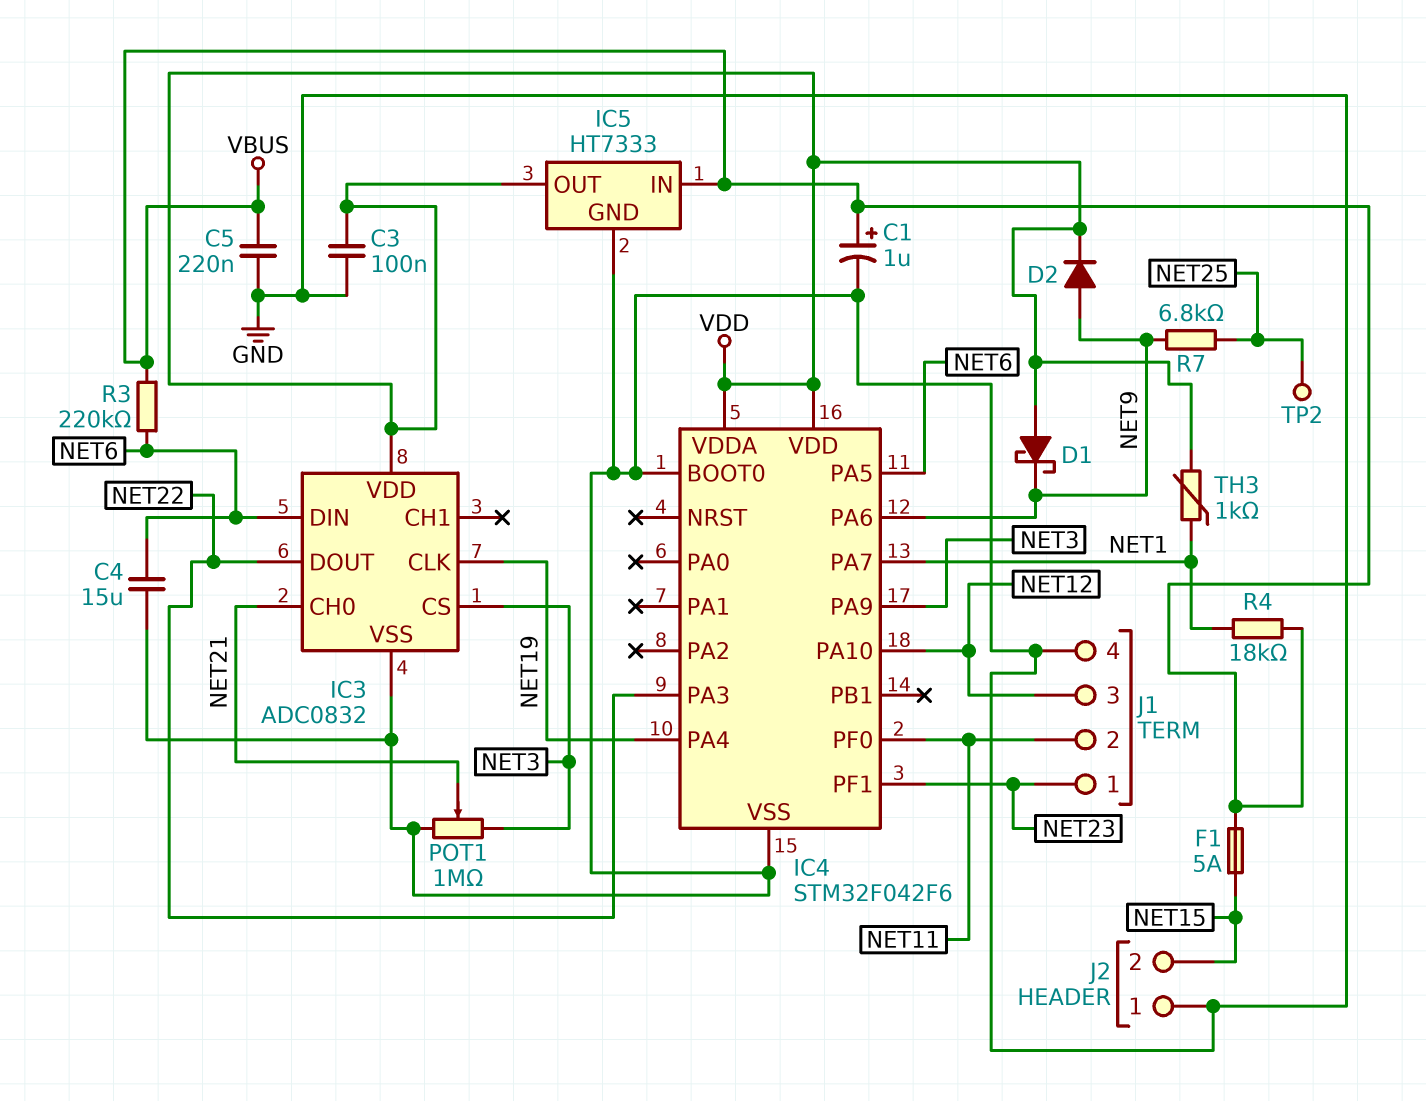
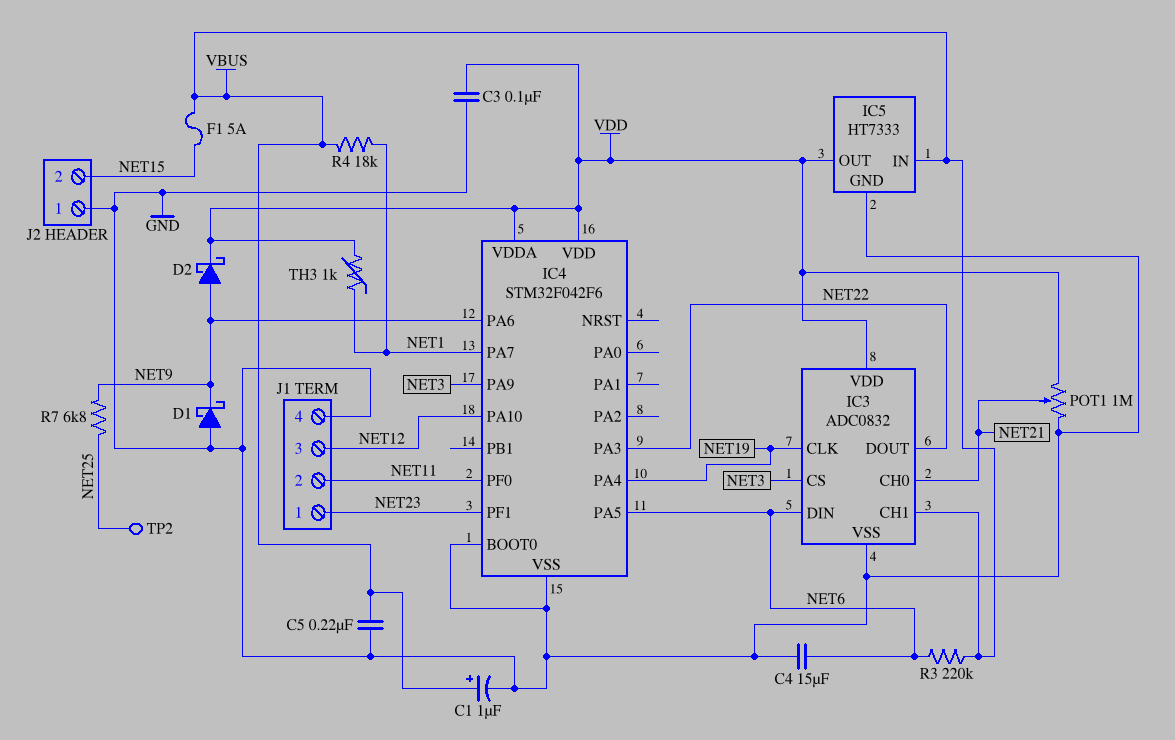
D1: schottky (A VDD, K NET9) -> schottky (A GND, K NET9)
D2: diode (A NET9, K VDD) -> schottky (A NET9, K VDD)
IC3 pin CH1: none -> VBUS
POT1: 1M (GND, NET3, wiper NET21) -> 1M (GND, VDD, wiper NET21)

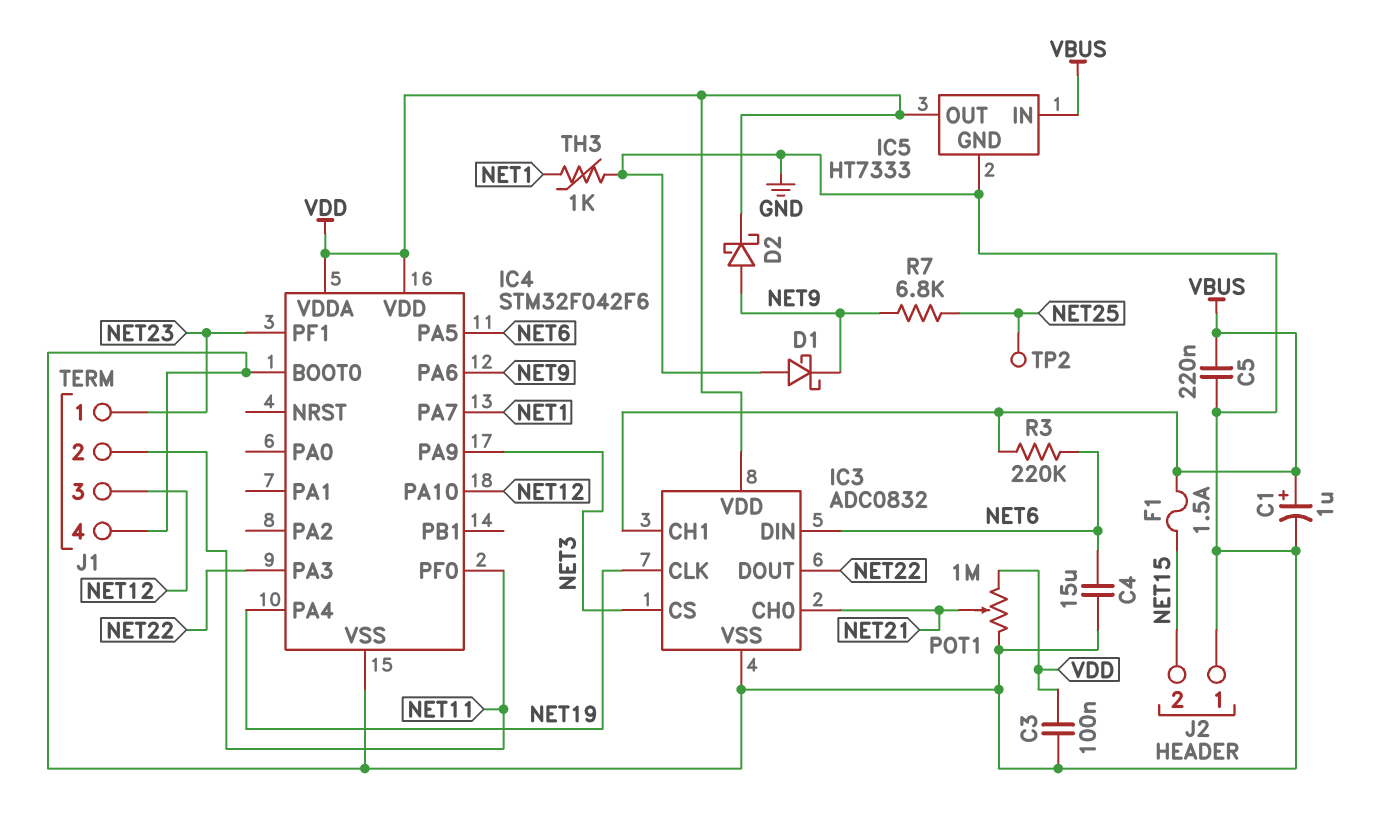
F1: 5A (NET15, VBUS) -> 1.5A (NET15, VBUS)
R4: 18k (NET1, VBUS) -> none
TH3: 1k (NET1, VDD) -> 1k (GND, NET1)

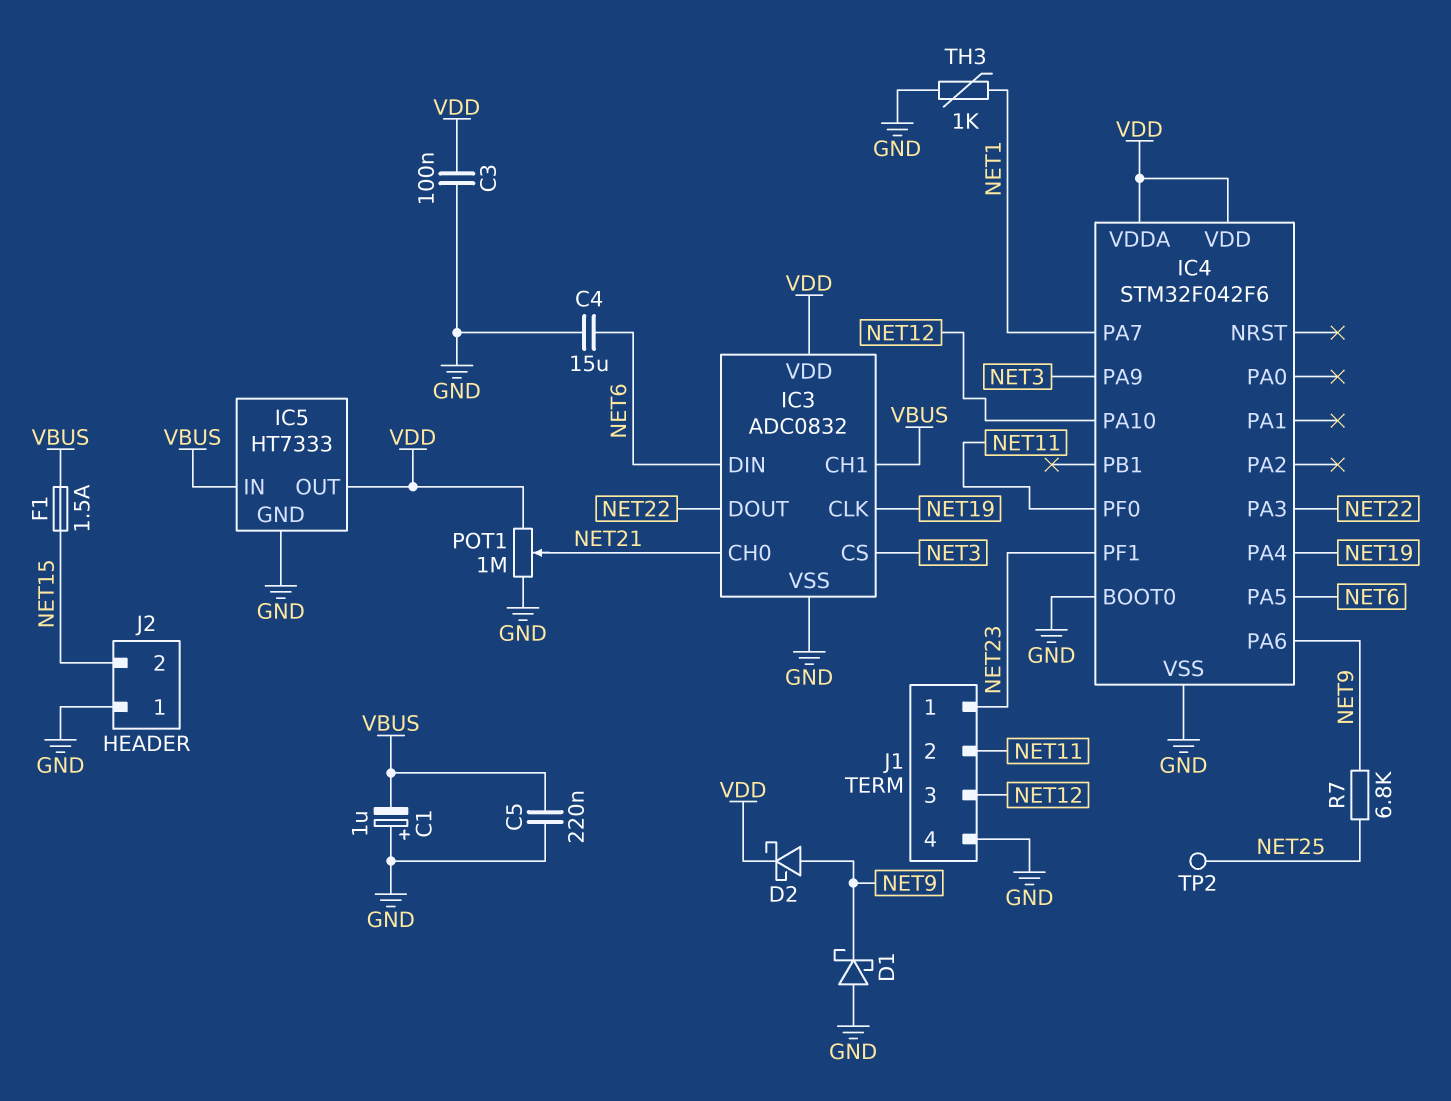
C1: 1uF (plus VBUS, minus GND) -> 1uF (plus GND, minus VBUS)
R3: 220k (NET6, VBUS) -> none

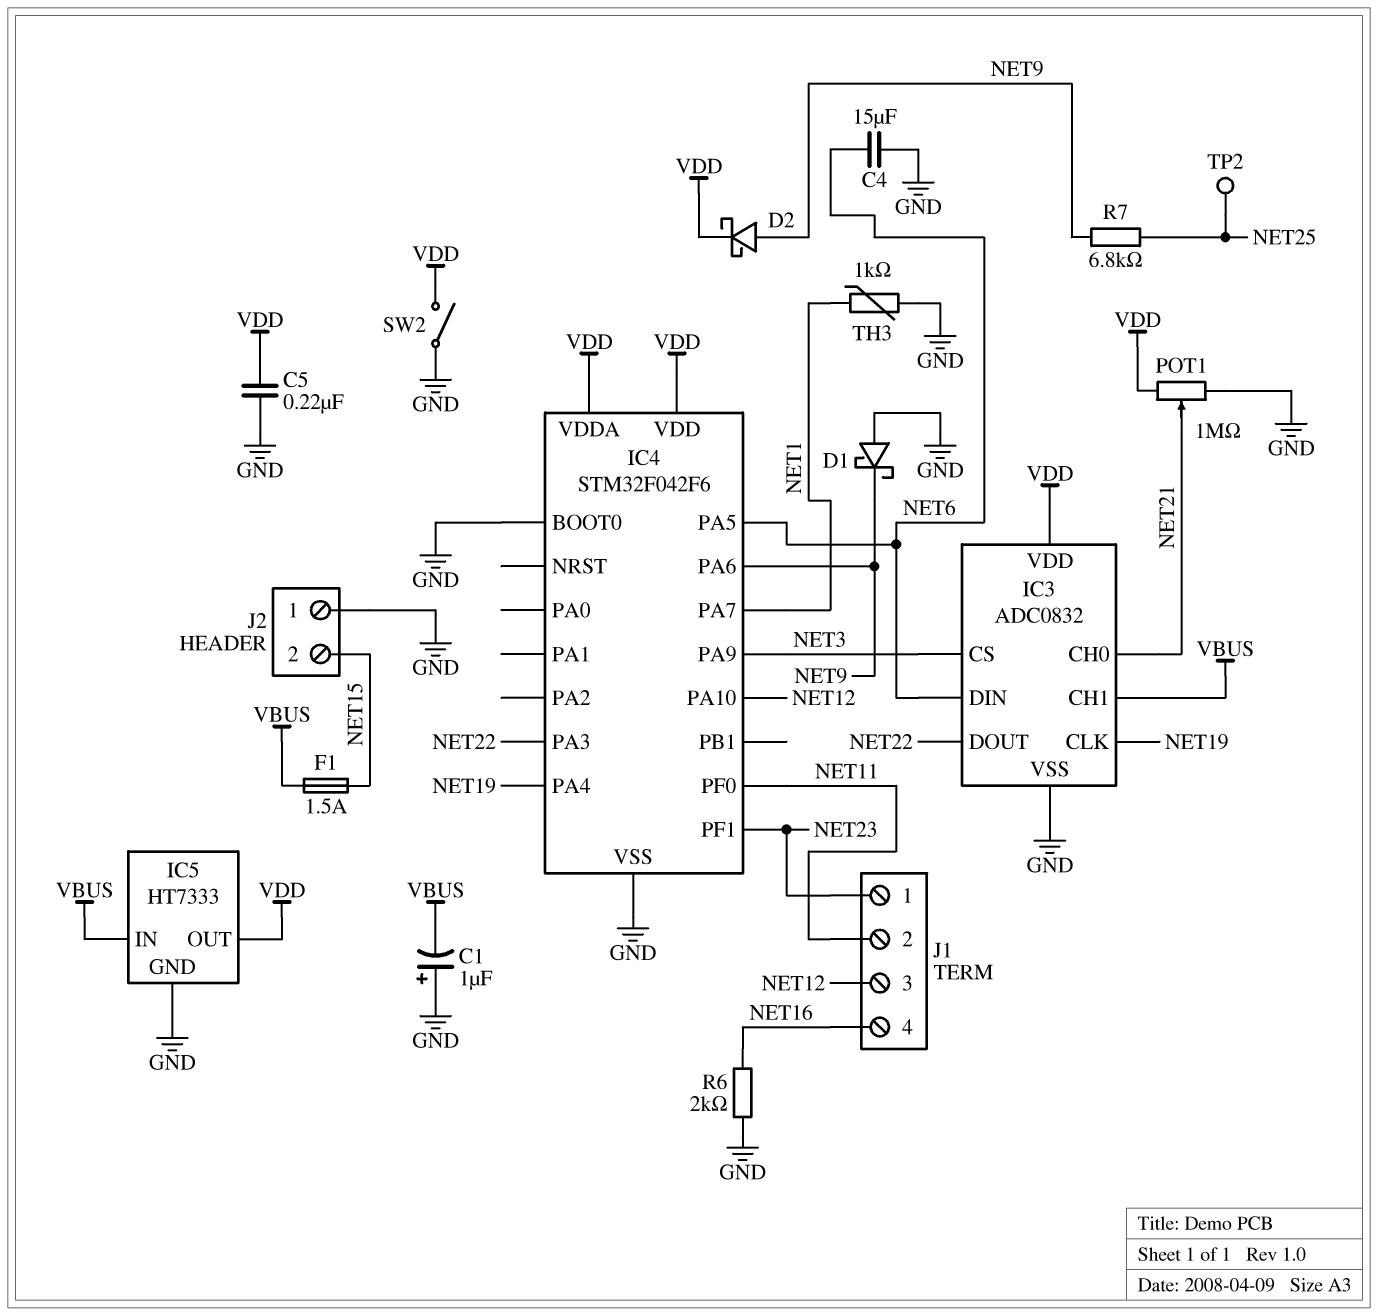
C3: 100nF (GND, VDD) -> none
C5: 220nF (GND, VBUS) -> 220nF (GND, VDD)
J1 pin 4: GND -> NET16
R6: none -> 2k (GND, NET16)
SW2: none -> switch (GND, VDD)

